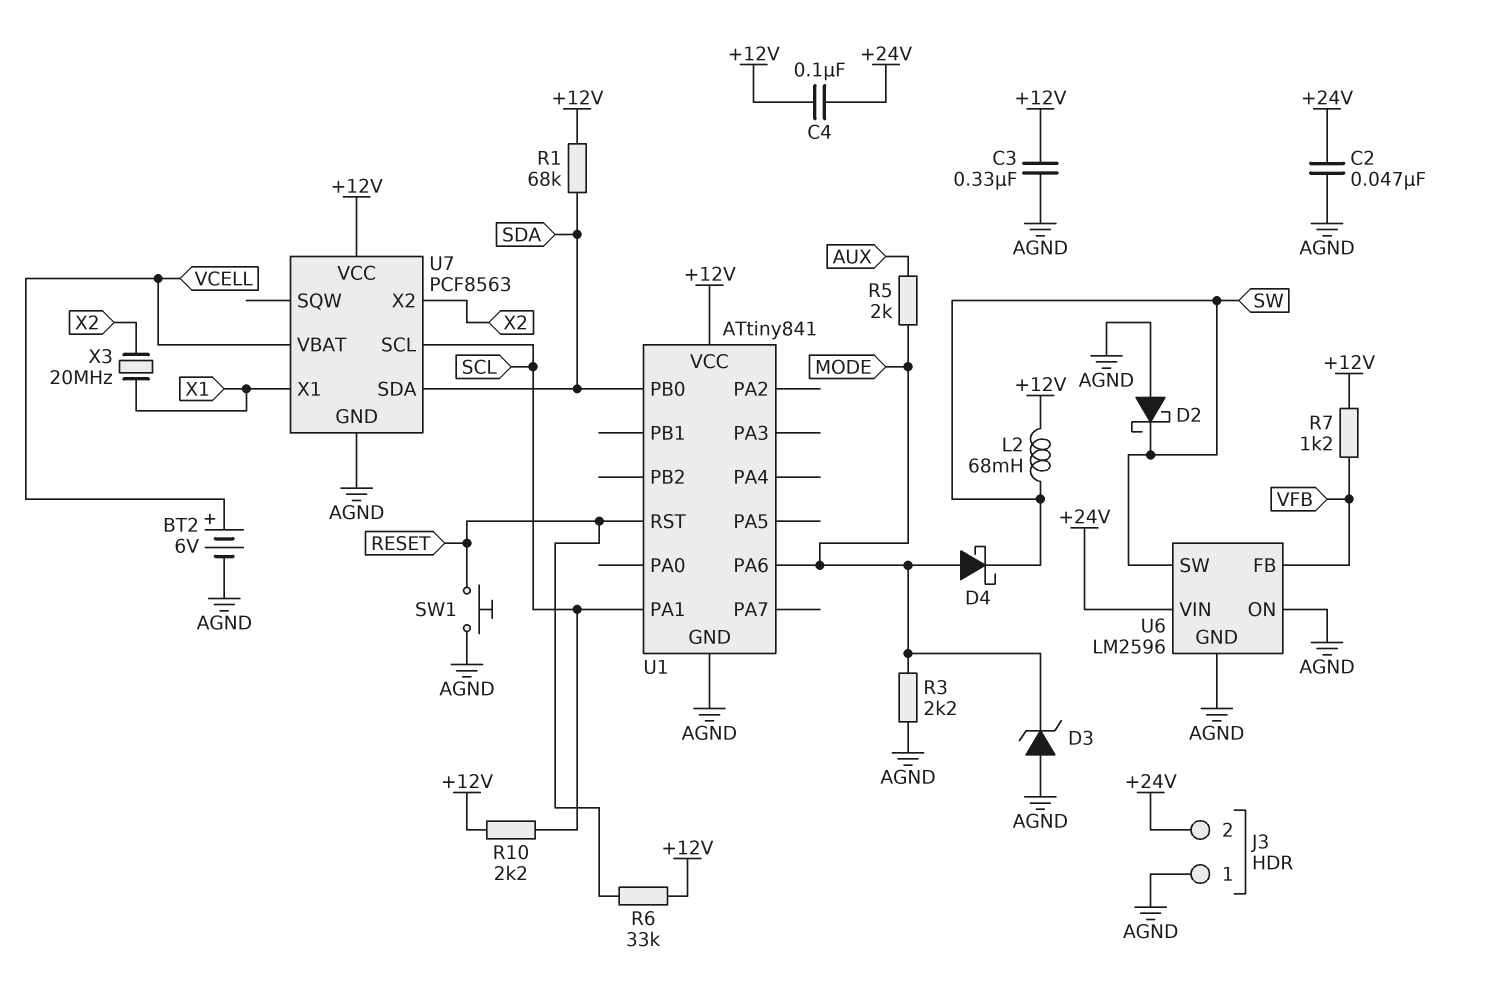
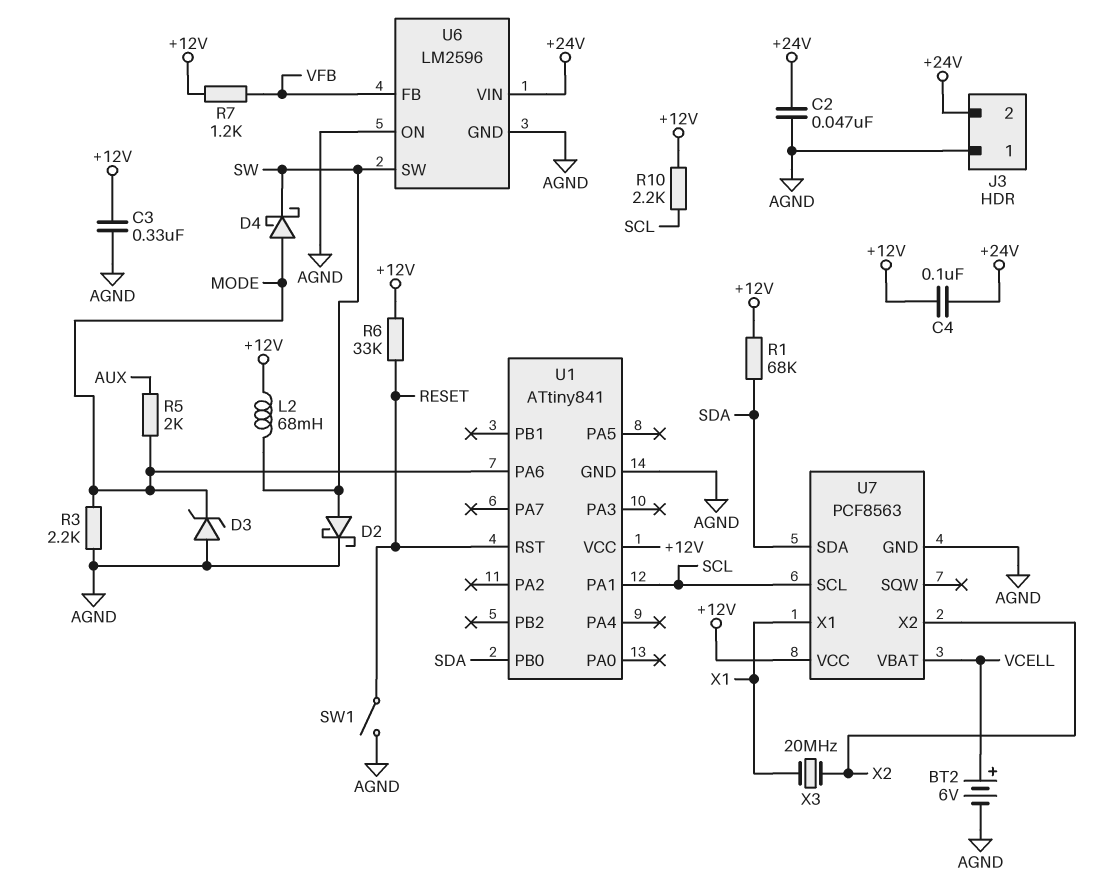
D2: schottky (A AGND, K SW) -> schottky (A SW, K AGND)
SW1: button (AGND, RESET) -> switch (AGND, RESET)

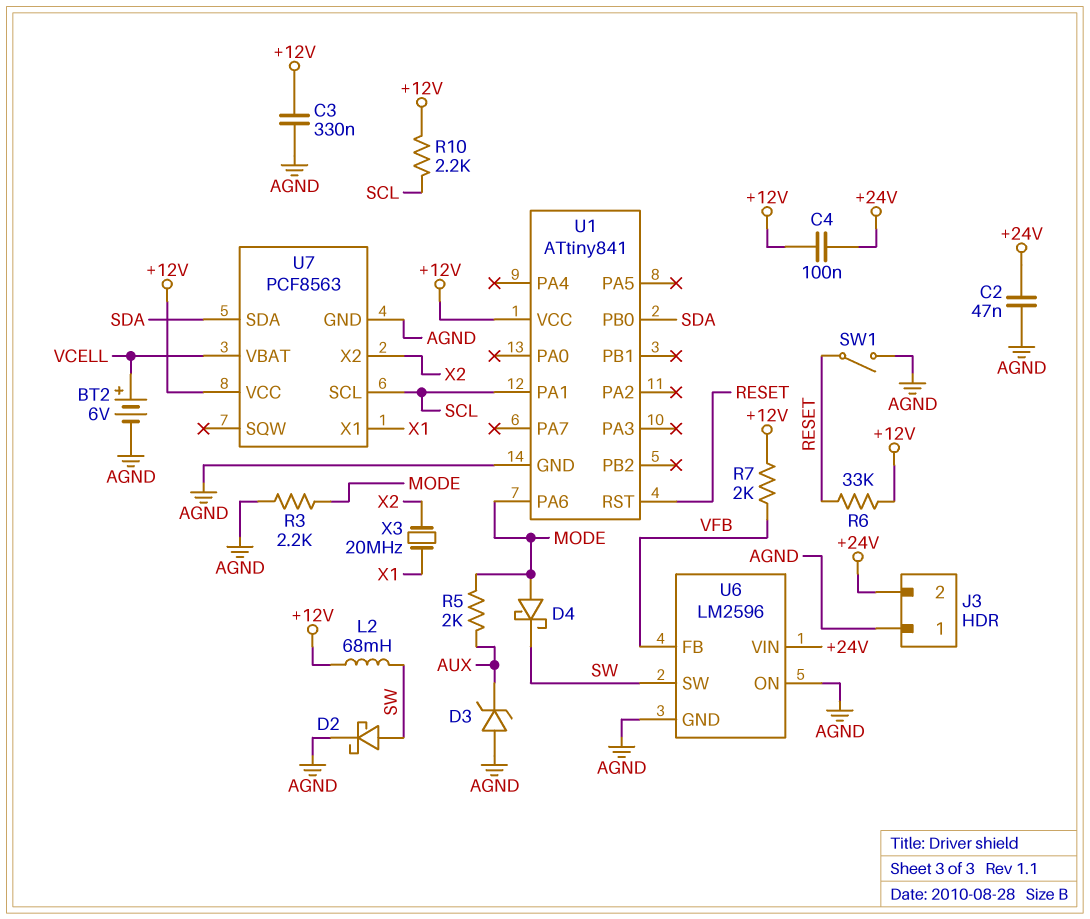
D3: zener (A AGND, K MODE) -> zener (A AGND, K AUX)
R1: 68k (+12V, SDA) -> none
R7: 1.2k (+12V, VFB) -> 2k (+12V, VFB)

